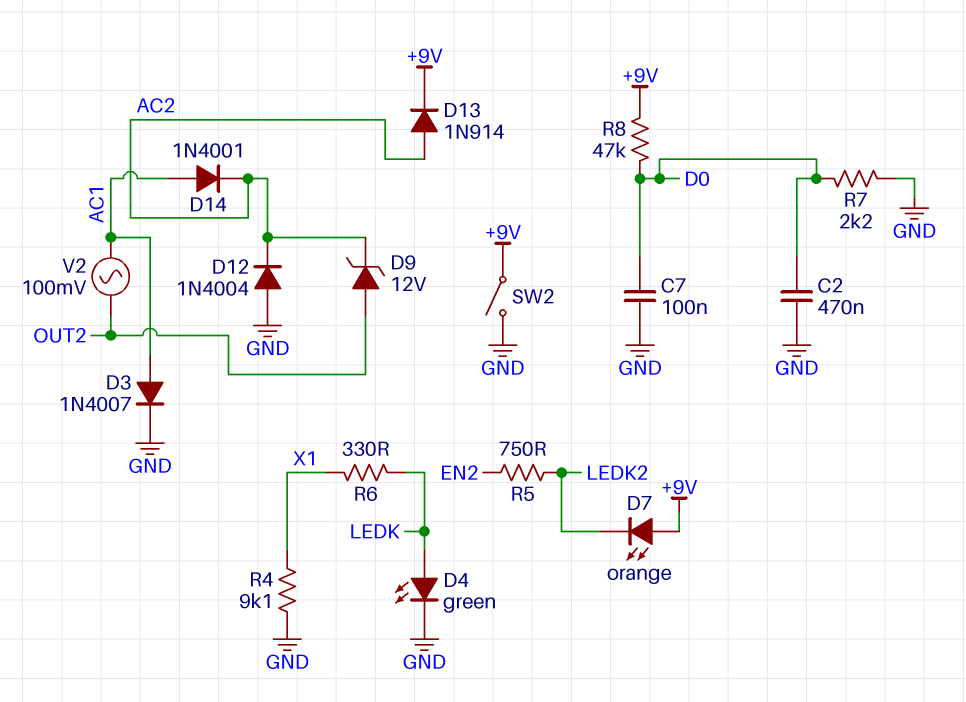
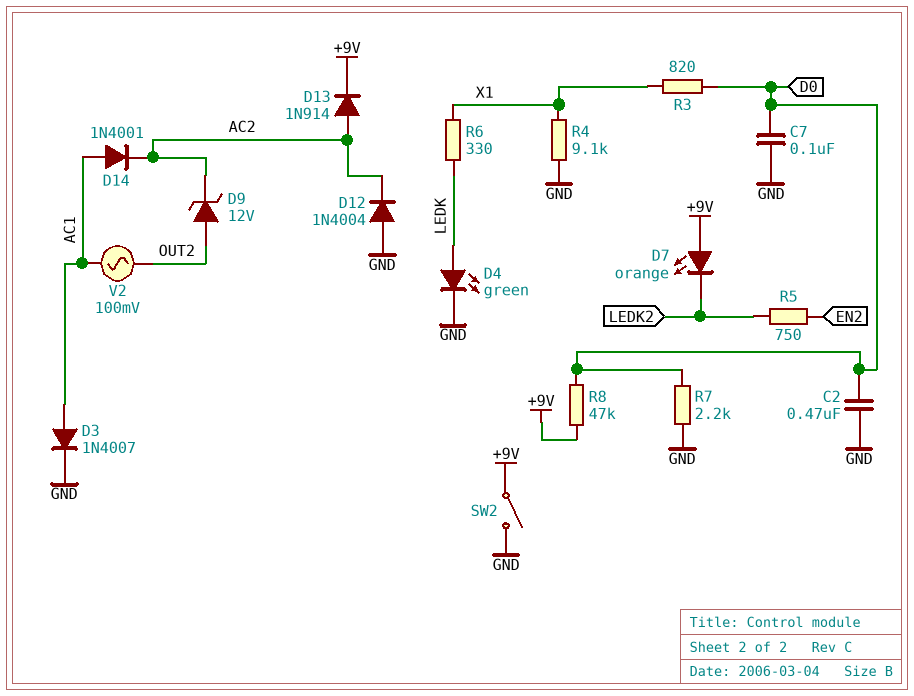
R3: none -> 820 (D0, X1)

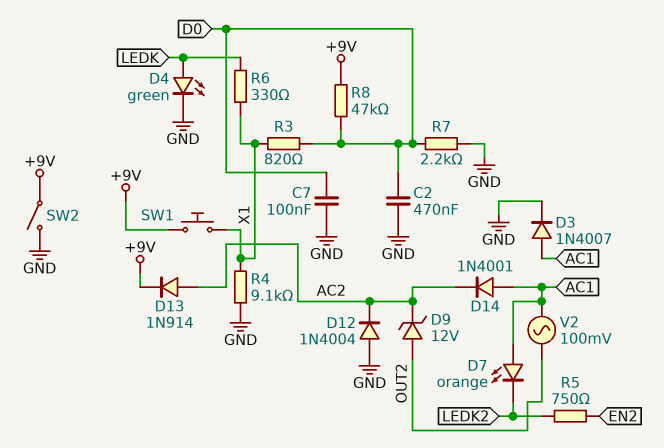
D7: LED orange (A +9V, K LEDK2) -> LED orange (A AC1, K LEDK2)
SW1: none -> button (+9V, X1)

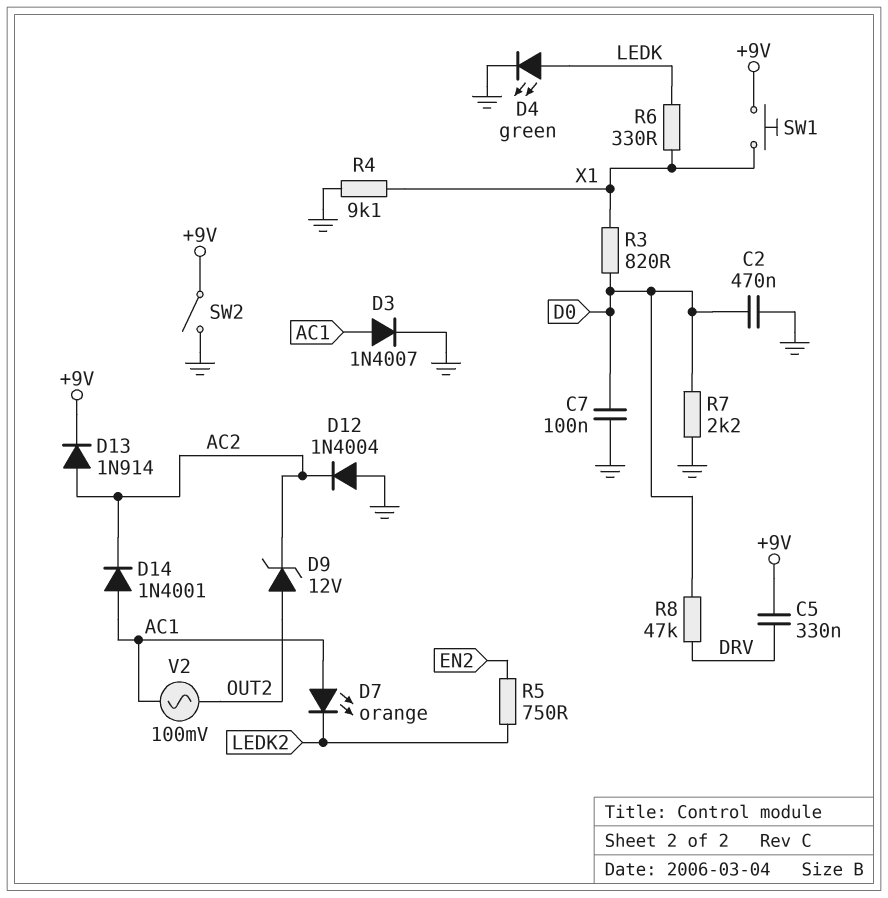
C5: none -> 330nF (+9V, DRV)
R8: 47k (+9V, D0) -> 47k (D0, DRV)

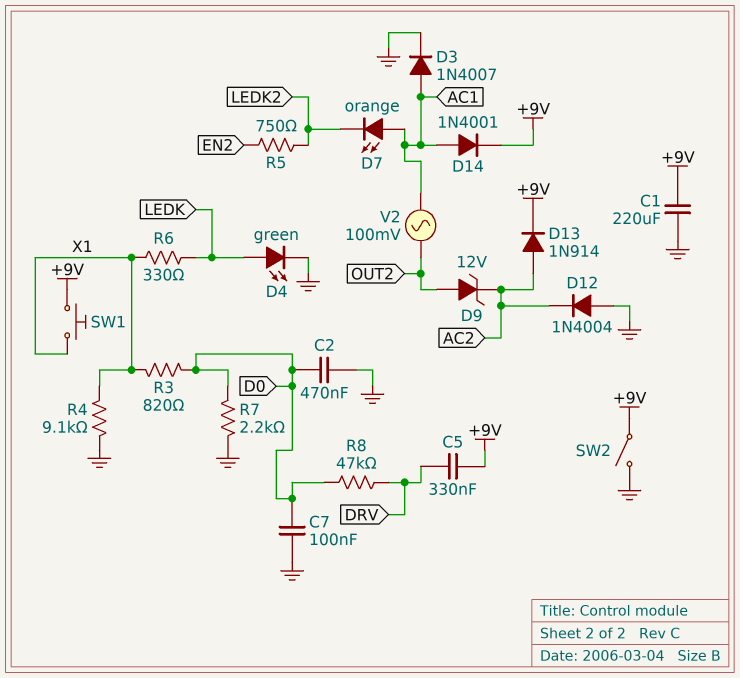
C1: none -> 220uF (+9V, GND)
D14: diode 1N4001 (A AC1, K AC2) -> diode 1N4001 (A AC1, K +9V)

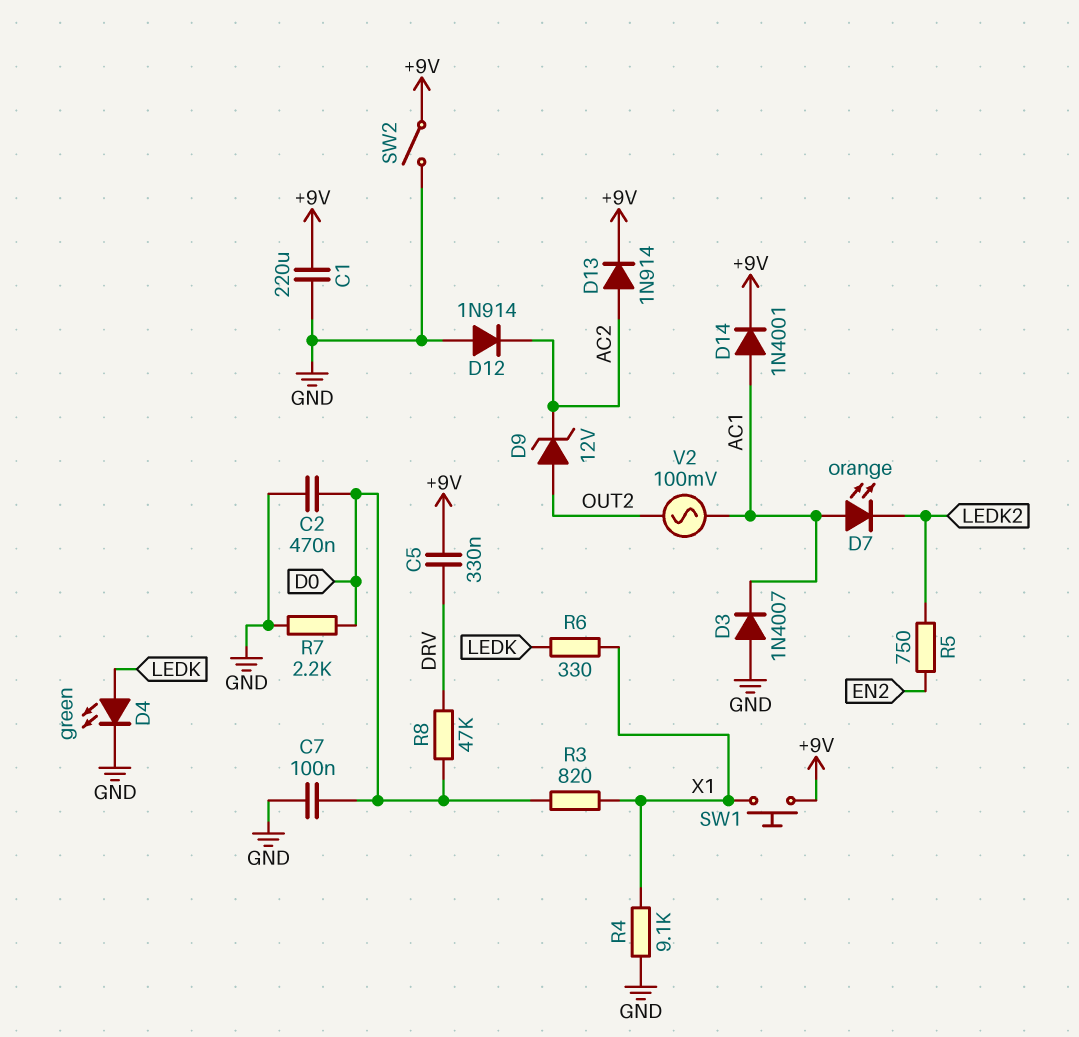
D3: diode 1N4007 (A AC1, K GND) -> diode 1N4007 (A GND, K AC1)
D12: diode 1N4004 (A GND, K AC2) -> diode 1N914 (A GND, K AC2)

